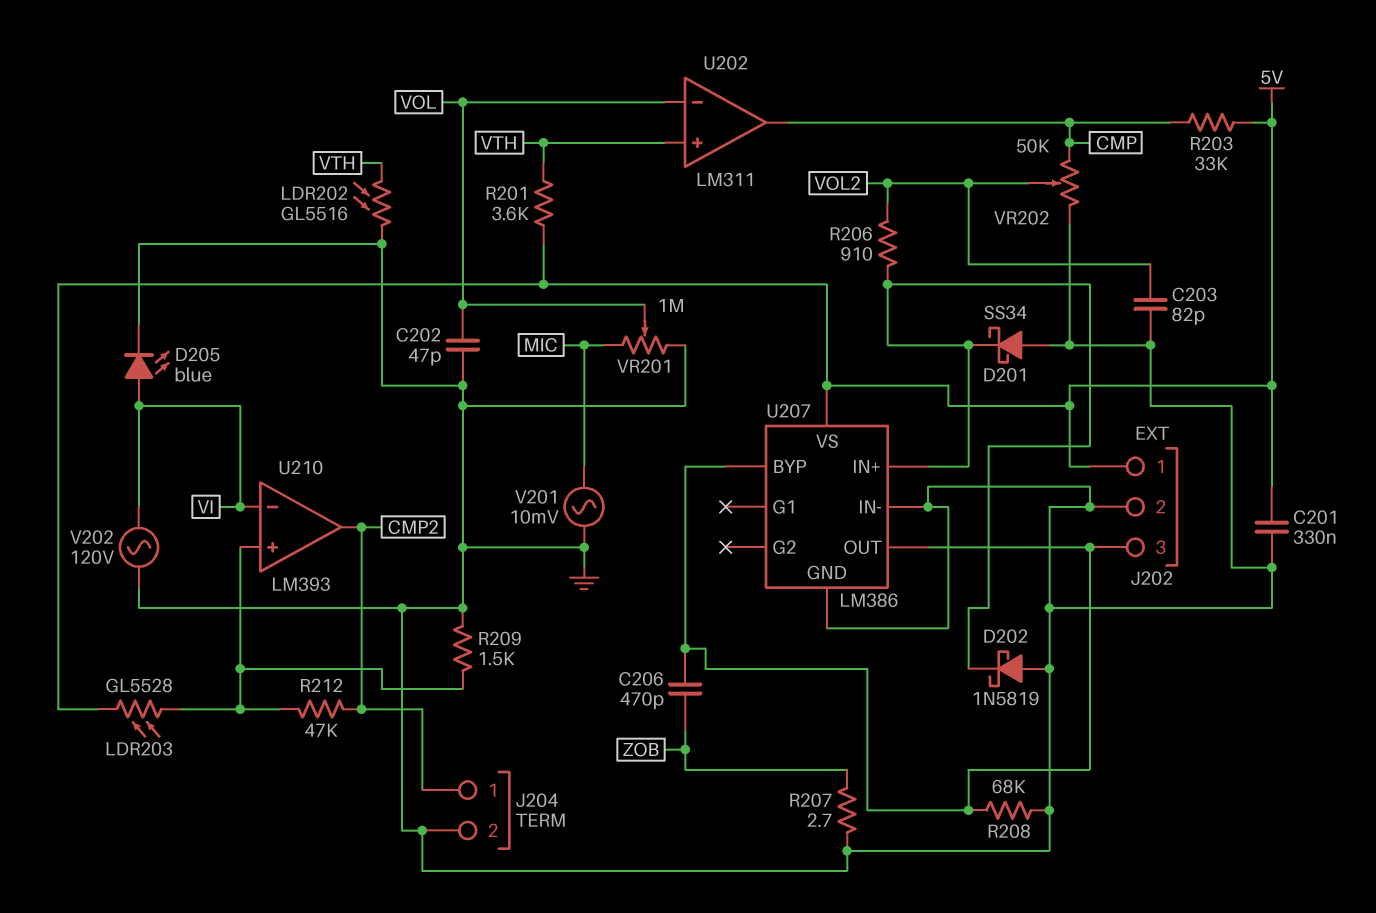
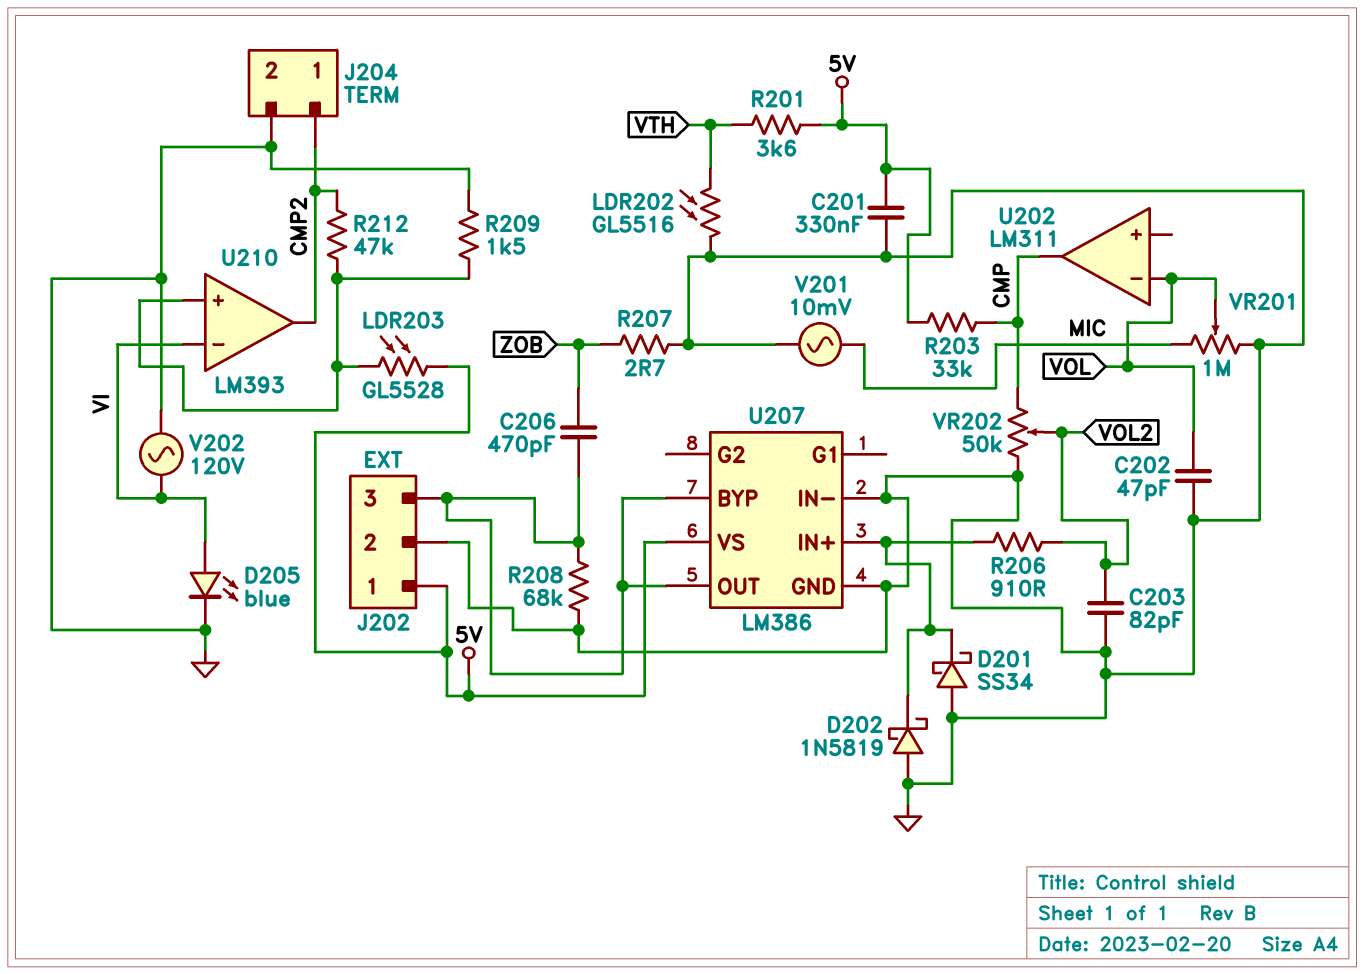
U202 pin in+: VTH -> none

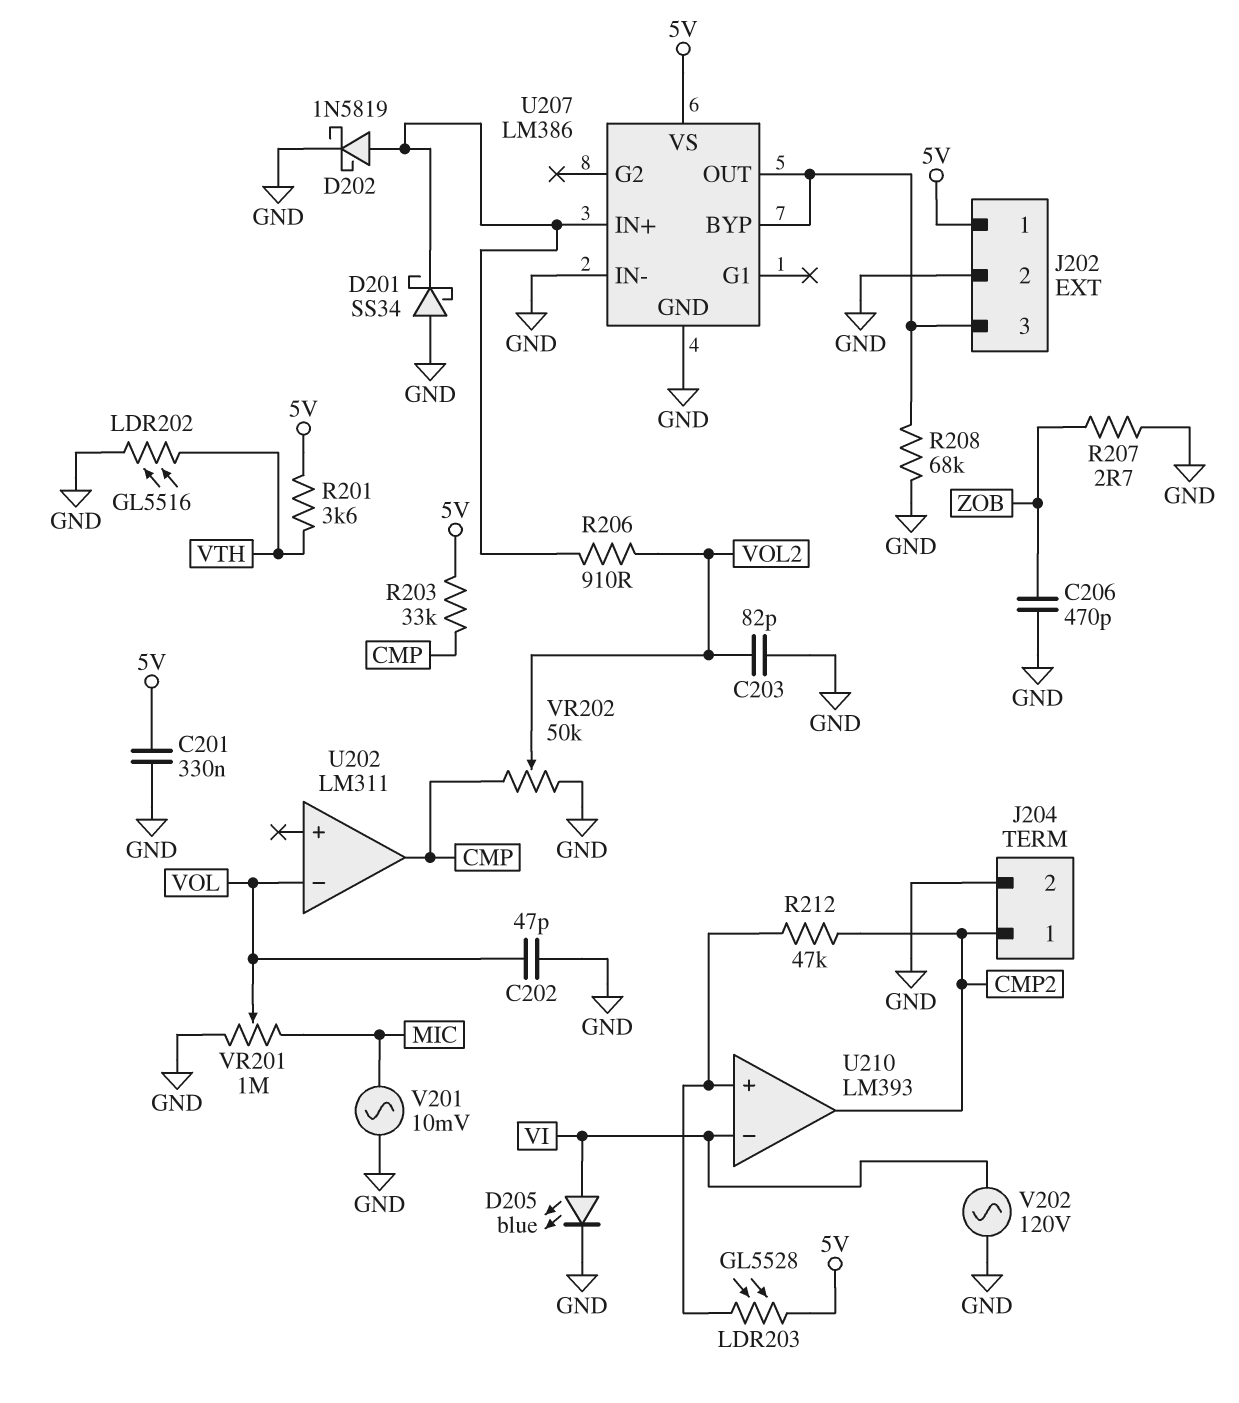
C206: 470pF (J202/3, ZOB) -> 470pF (GND, ZOB)
D202: schottky 1N5819 (A GND, K U207/IN+) -> schottky 1N5819 (A U207/IN+, K GND)
R209: 1.5k (GND, U210/in+) -> none

